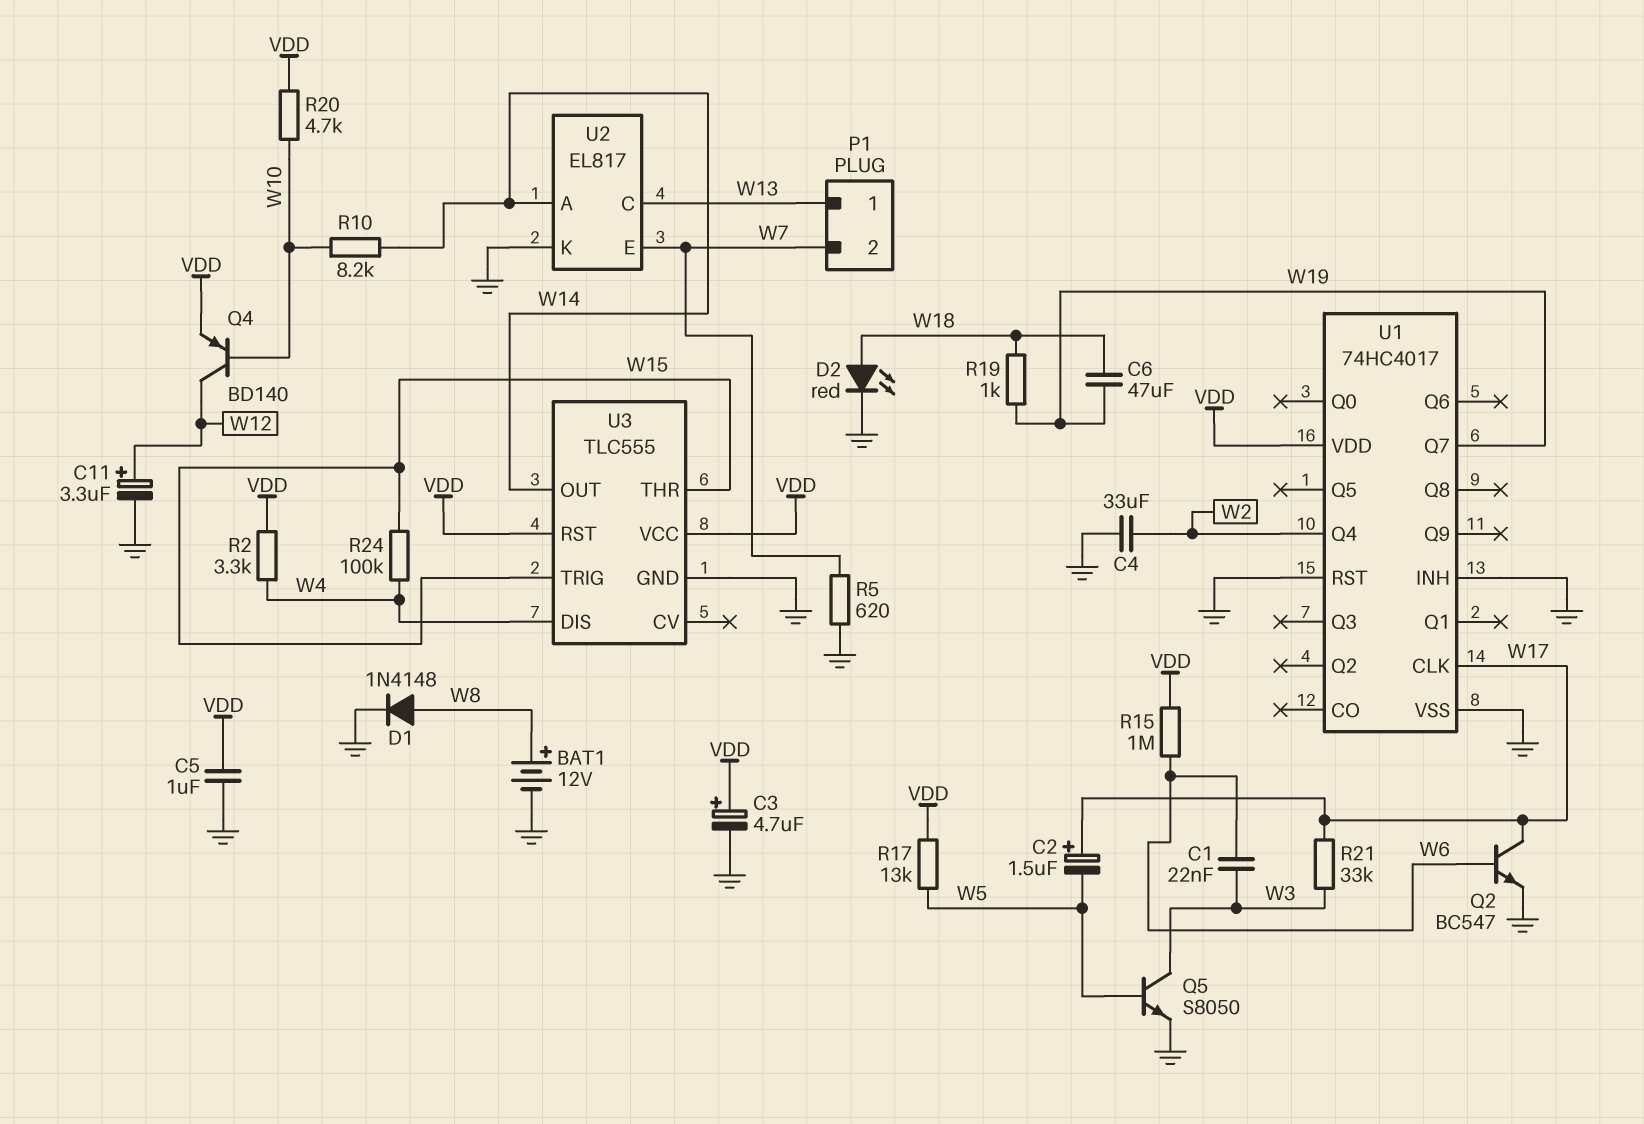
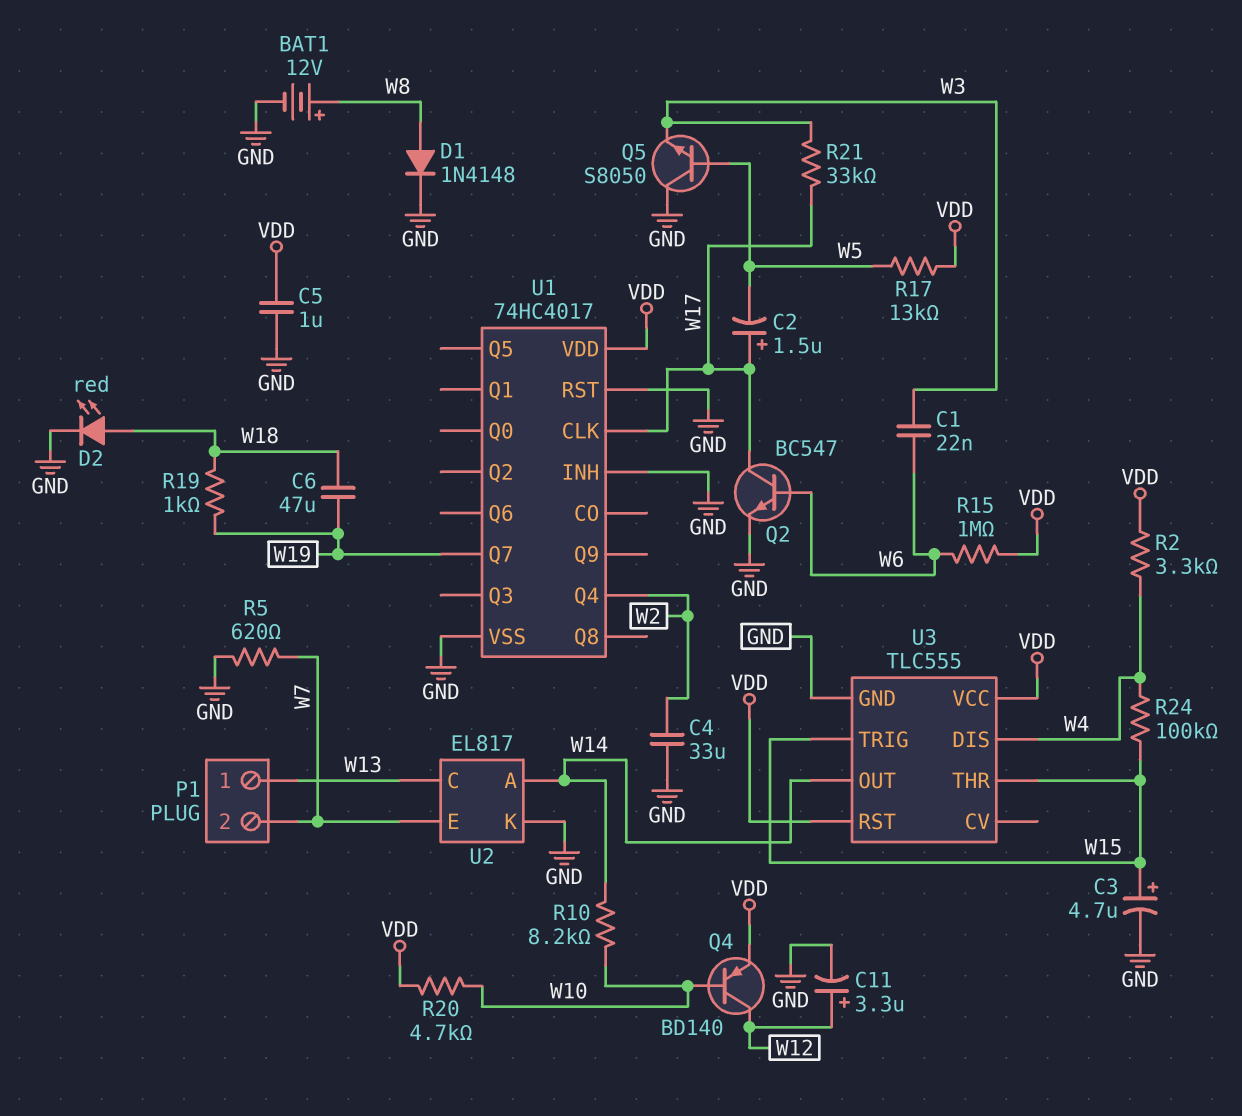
C3: 4.7uF (plus VDD, minus GND) -> 4.7uF (plus W15, minus GND)
Q5: NPN S8050 (B W5, C W3, E GND) -> NPN S8050 (B W5, C GND, E W3)

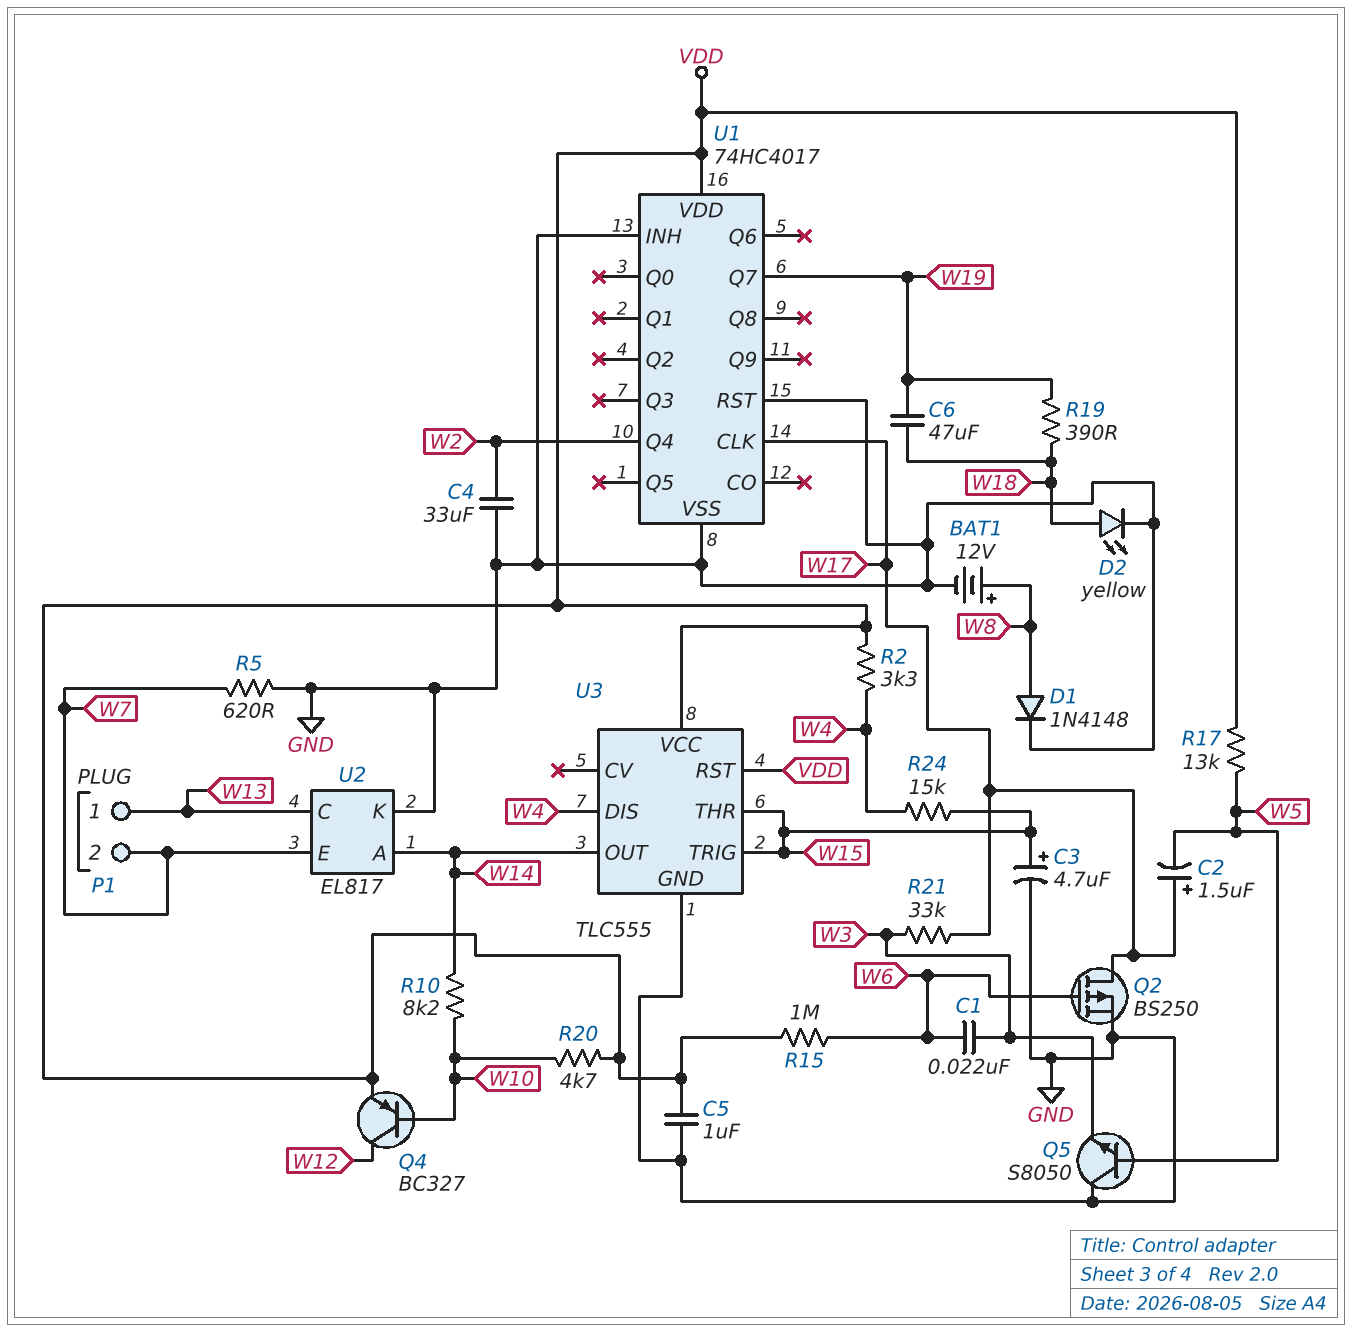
C11: 3.3uF (plus W12, minus GND) -> none
D2: LED red (A W18, K GND) -> LED yellow (A W18, K GND)
Q2: NPN BC547 (B W6, C W17, E GND) -> PMOS BS250 (G W6, D W17, S GND)
Q4: PNP BD140 (B W10, C W12, E VDD) -> PNP BC327 (B W10, C W12, E VDD)
R19: 1k (W18, W19) -> 390 (W18, W19)
R24: 100k (W4, W15) -> 15k (W4, W15)

